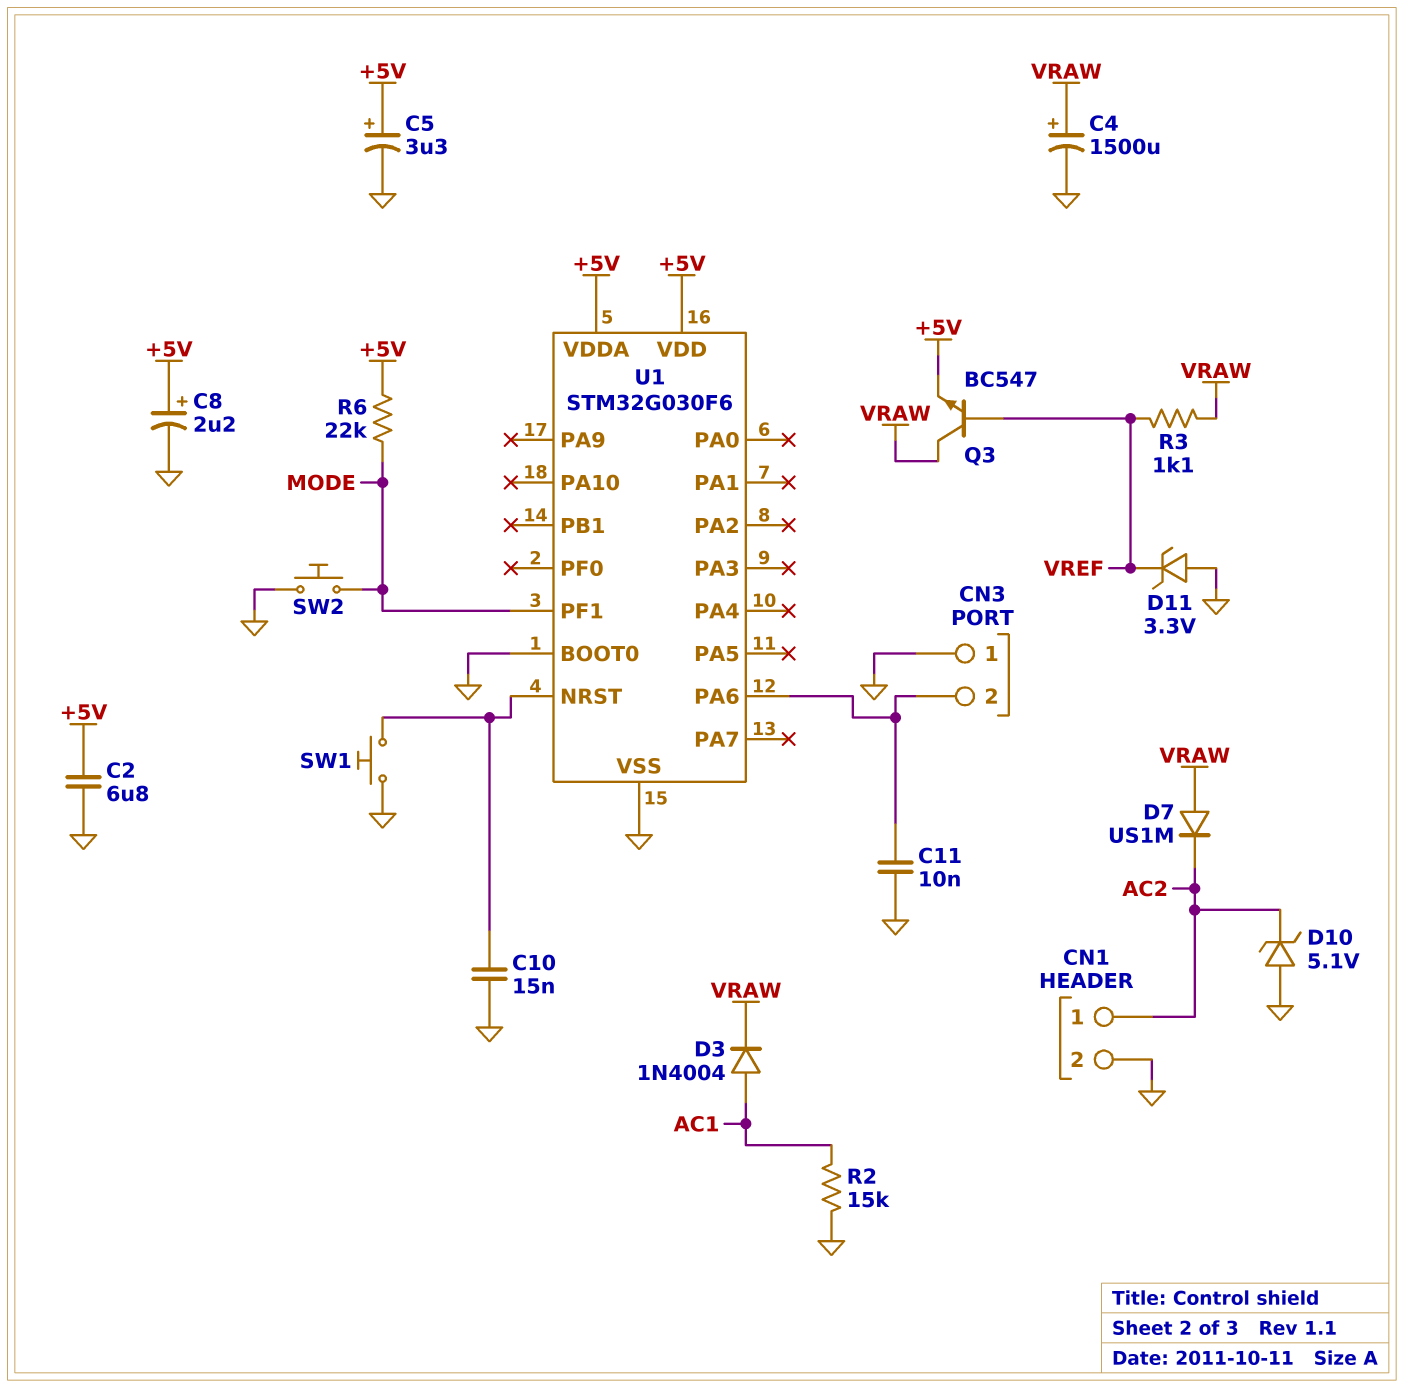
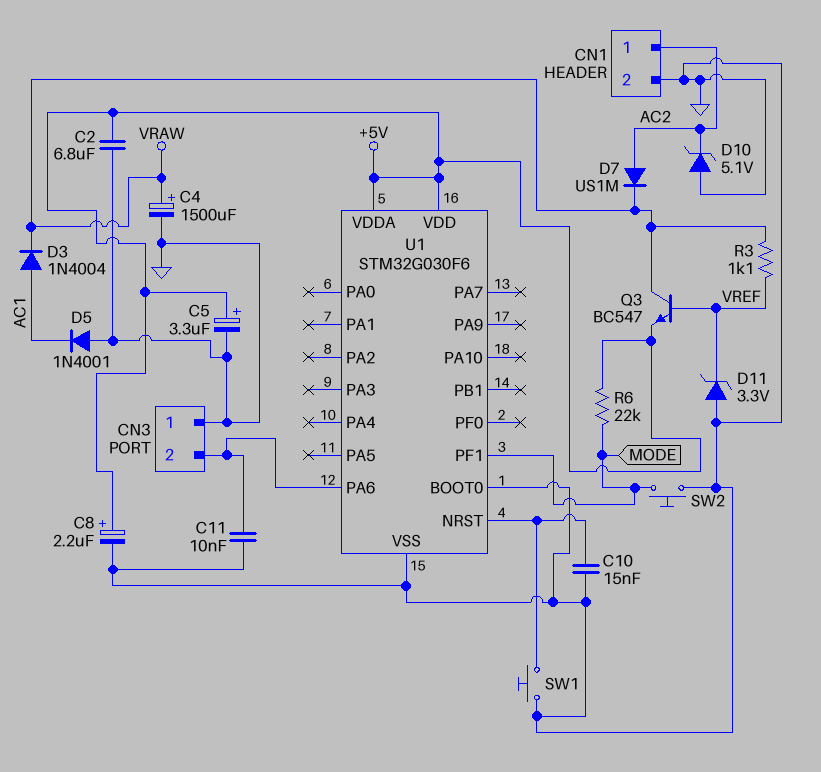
D5: none -> diode 1N4001 (A GND, K AC1)
D7: diode US1M (A VRAW, K AC2) -> diode US1M (A AC2, K VRAW)
R2: 15k (AC1, GND) -> none

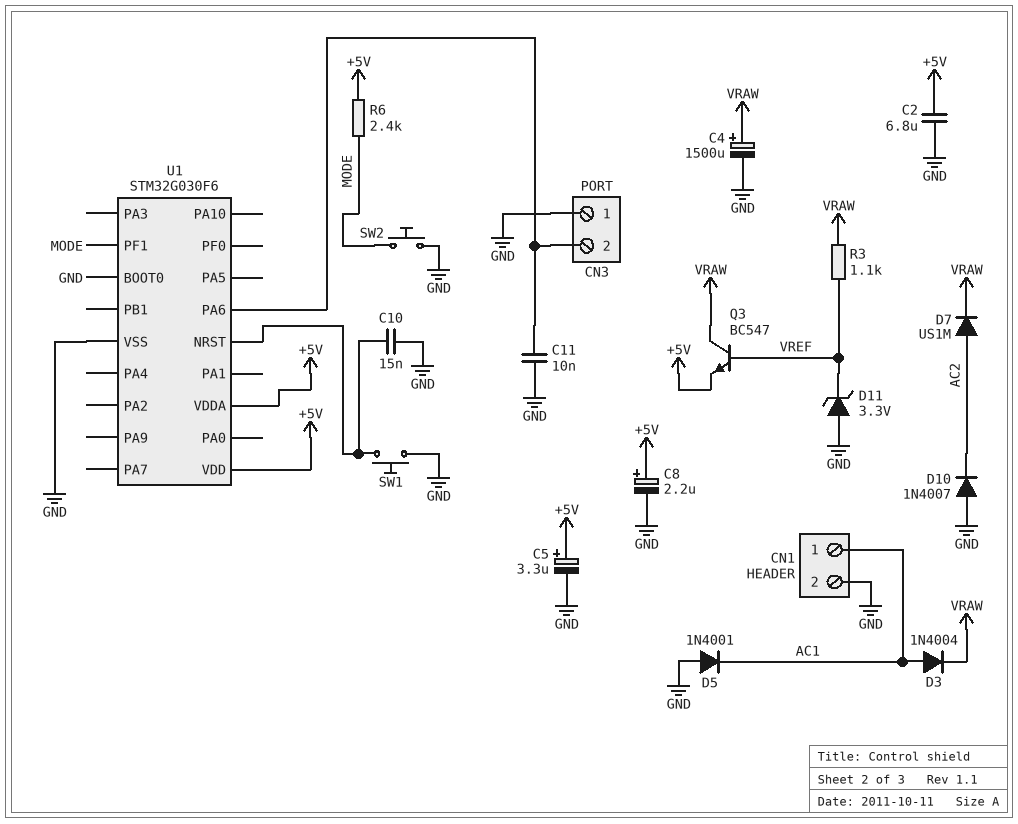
CN1 pin 1: AC2 -> AC1
D10: zener 5.1V (A GND, K AC2) -> diode 1N4007 (A GND, K AC2)
R6: 22k (+5V, MODE) -> 2.4k (+5V, MODE)

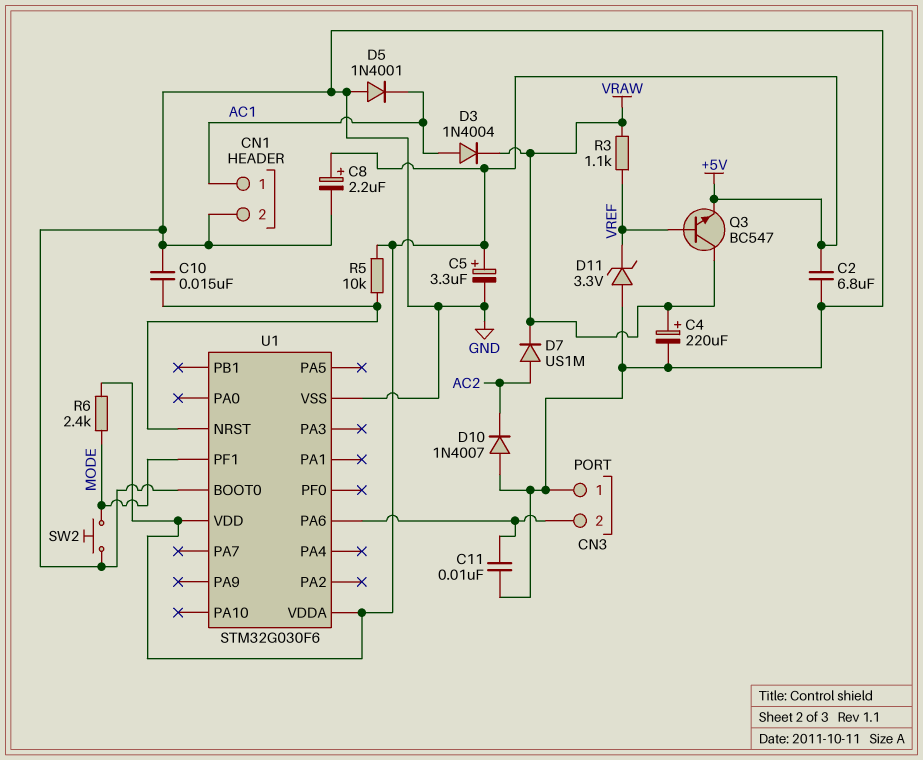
C4: 1500uF (plus VRAW, minus GND) -> 220uF (plus VRAW, minus GND)
R5: none -> 10k (+5V, U1/NRST)
SW1: button (GND, U1/NRST) -> none

